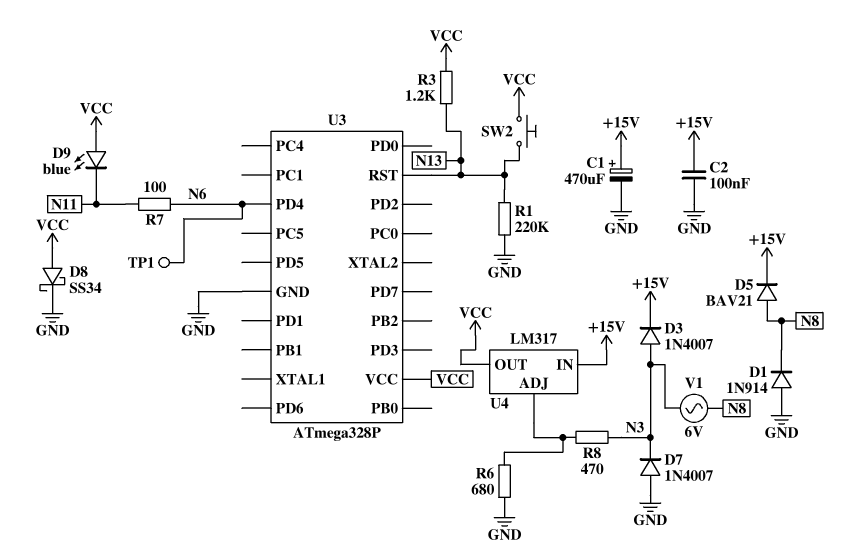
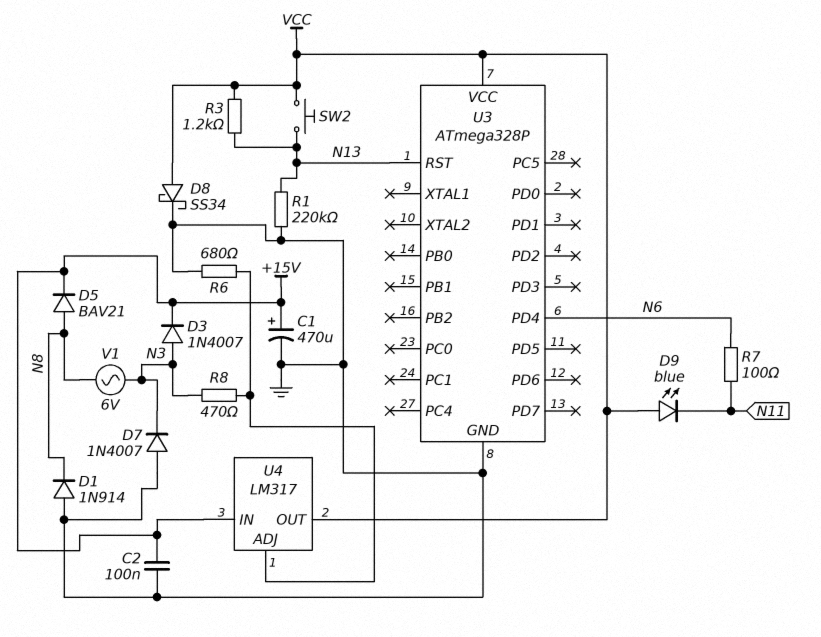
TP1: test point (N6) -> none

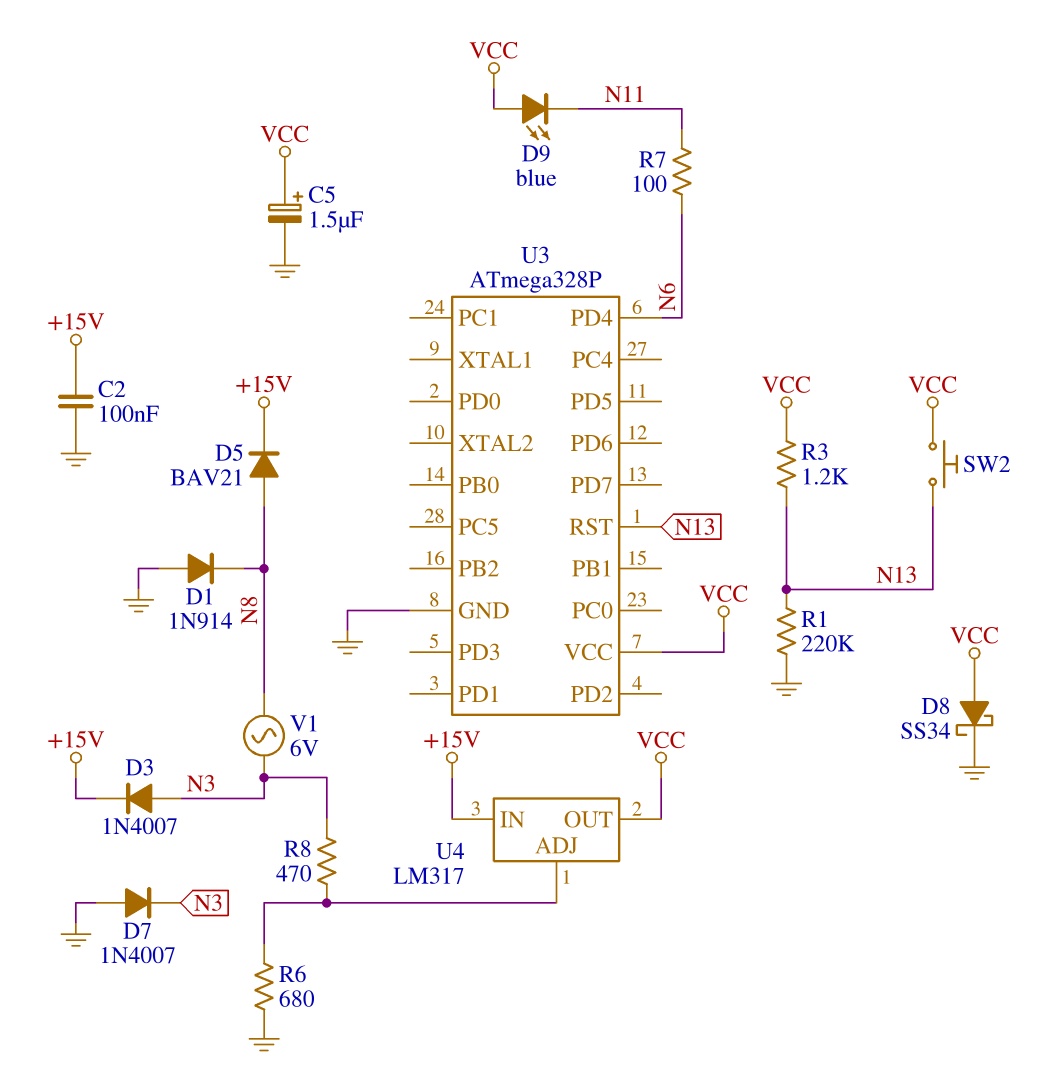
C1: 470uF (plus +15V, minus GND) -> none
C5: none -> 1.5uF (plus VCC, minus GND)

